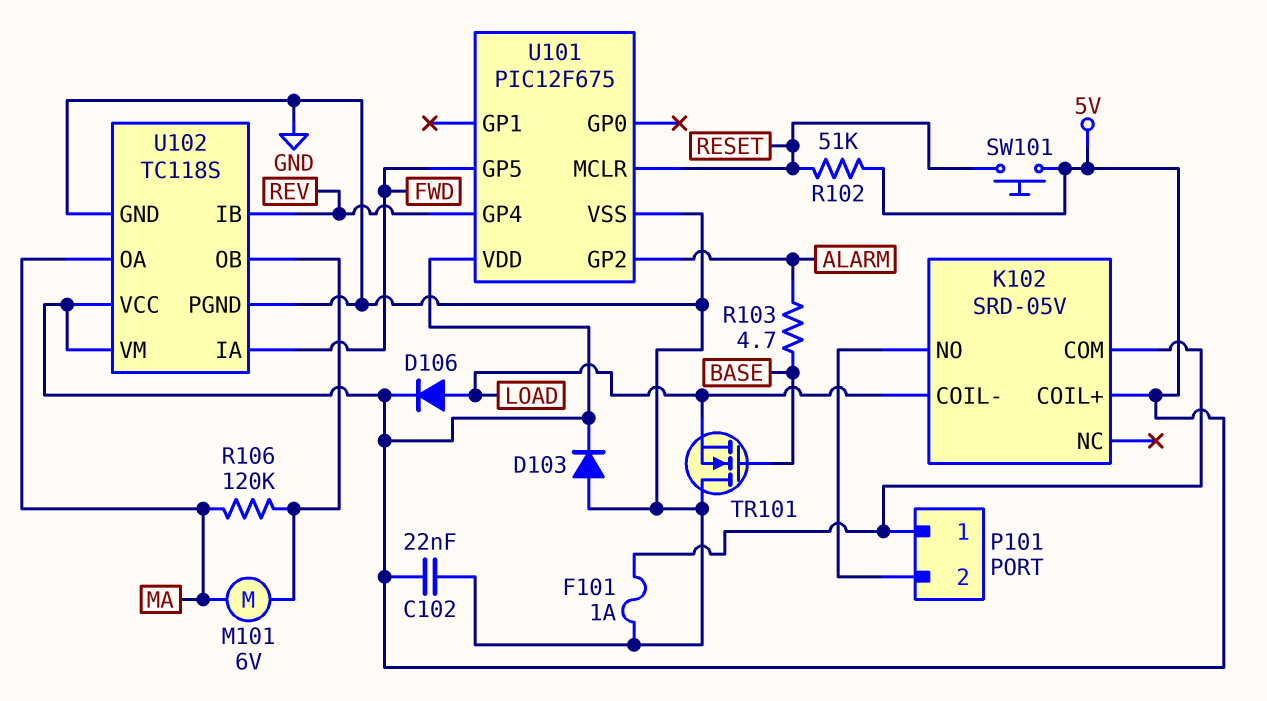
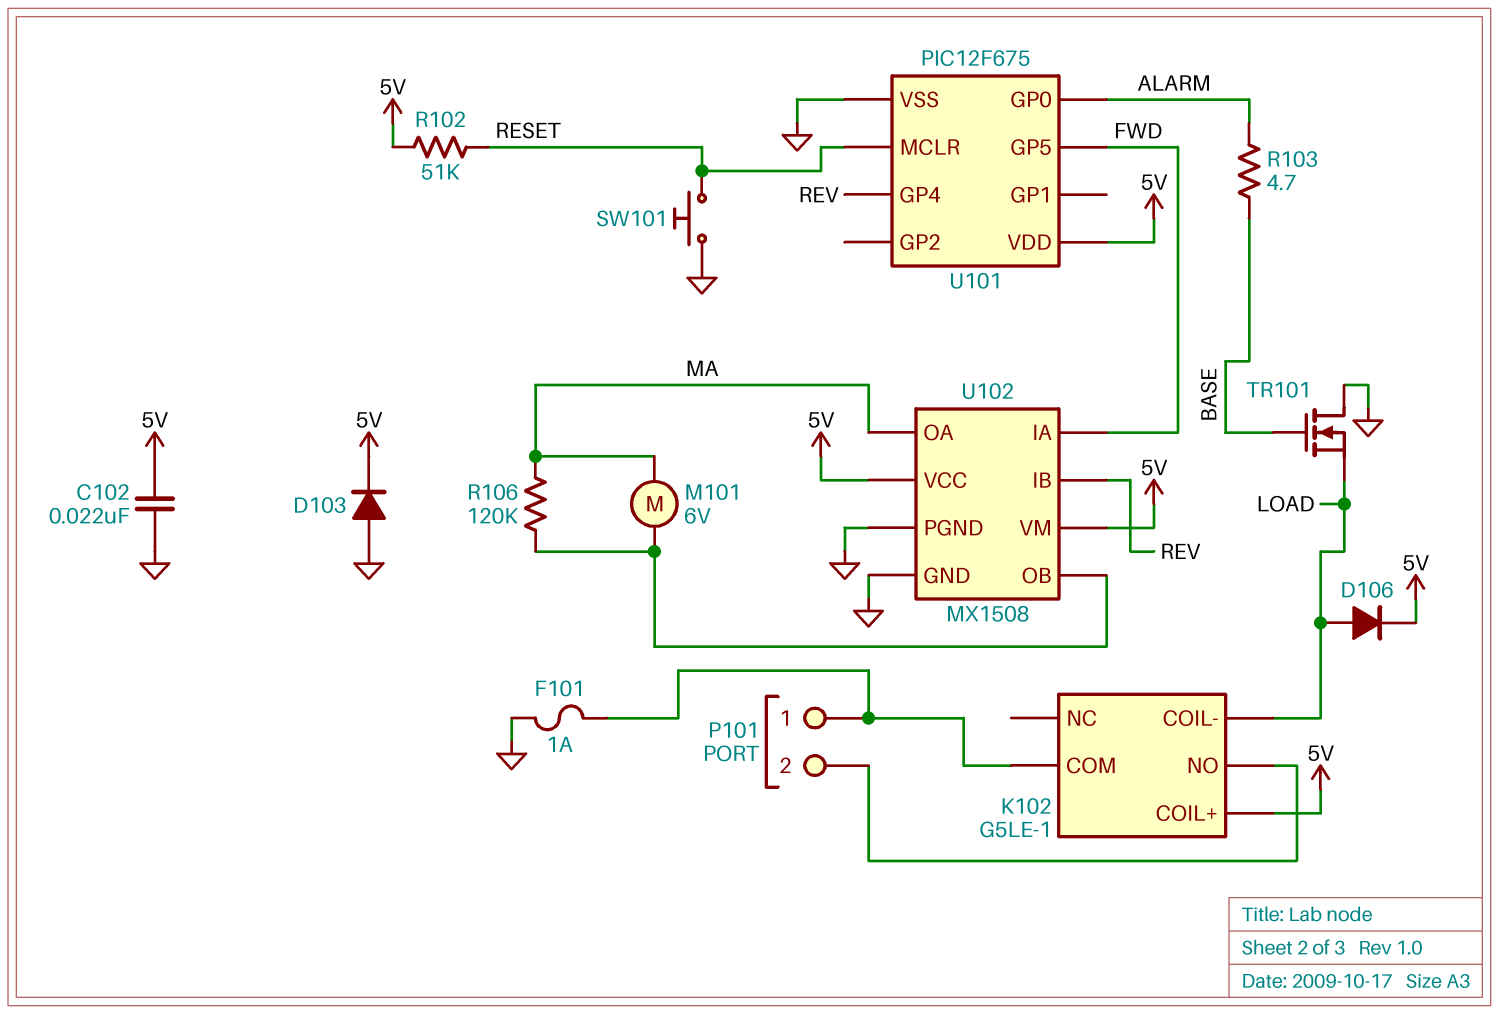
K102: SRD-05V -> G5LE-1
SW101: button (5V, RESET) -> button (GND, RESET)
U101 pin GP0: none -> ALARM
U101 pin GP2: ALARM -> none
U102: TC118S -> MX1508

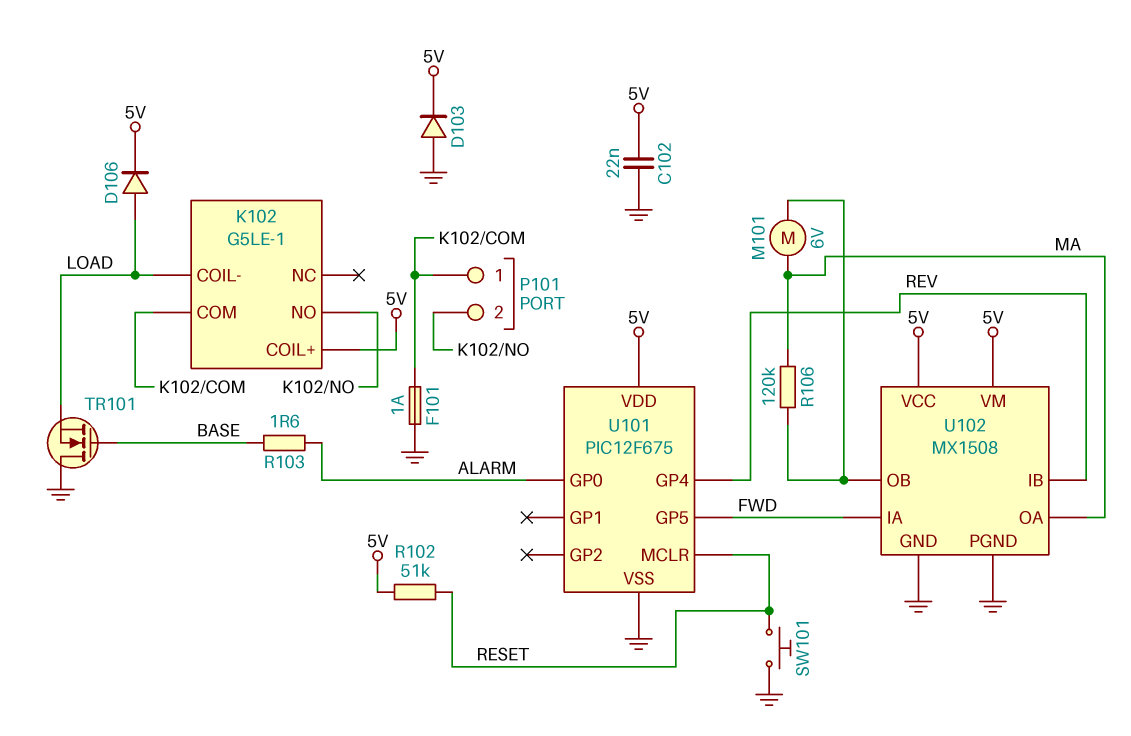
R103: 4.7 (ALARM, BASE) -> 1.6 (ALARM, BASE)

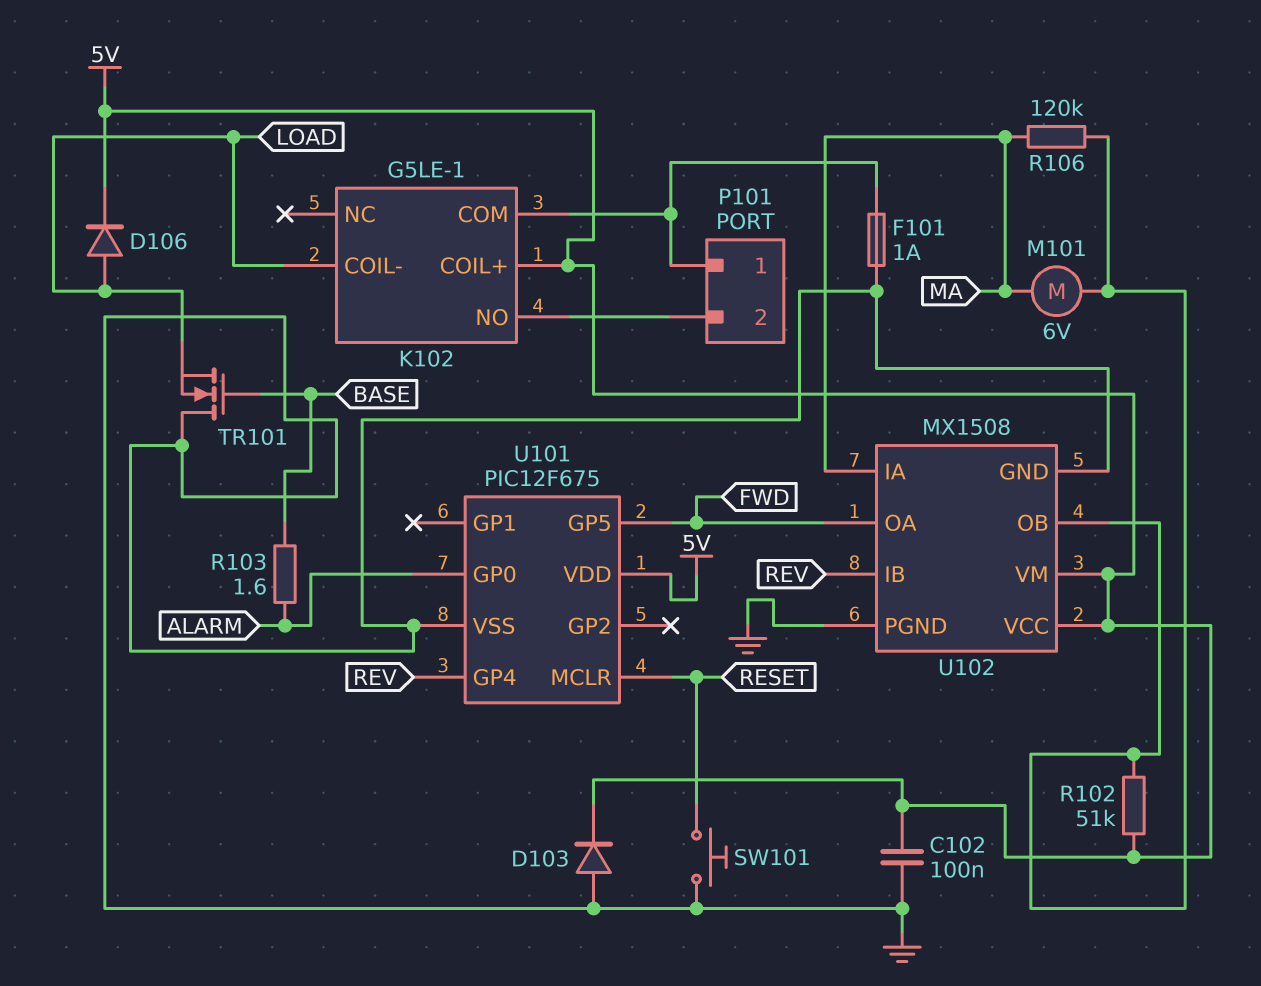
C102: 22nF (5V, GND) -> 100nF (5V, GND)
R102: 51k (5V, RESET) -> 51k (5V, U102/OB)
U102 pin IA: FWD -> MA
U102 pin OA: MA -> FWD

